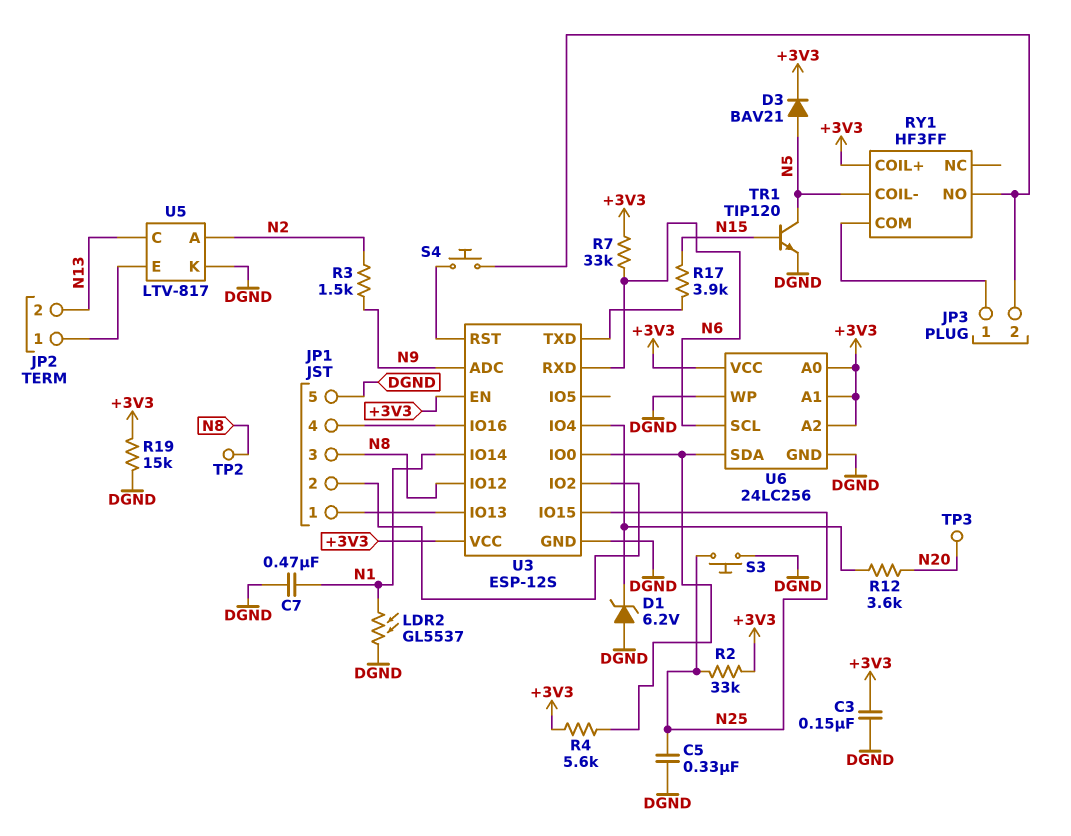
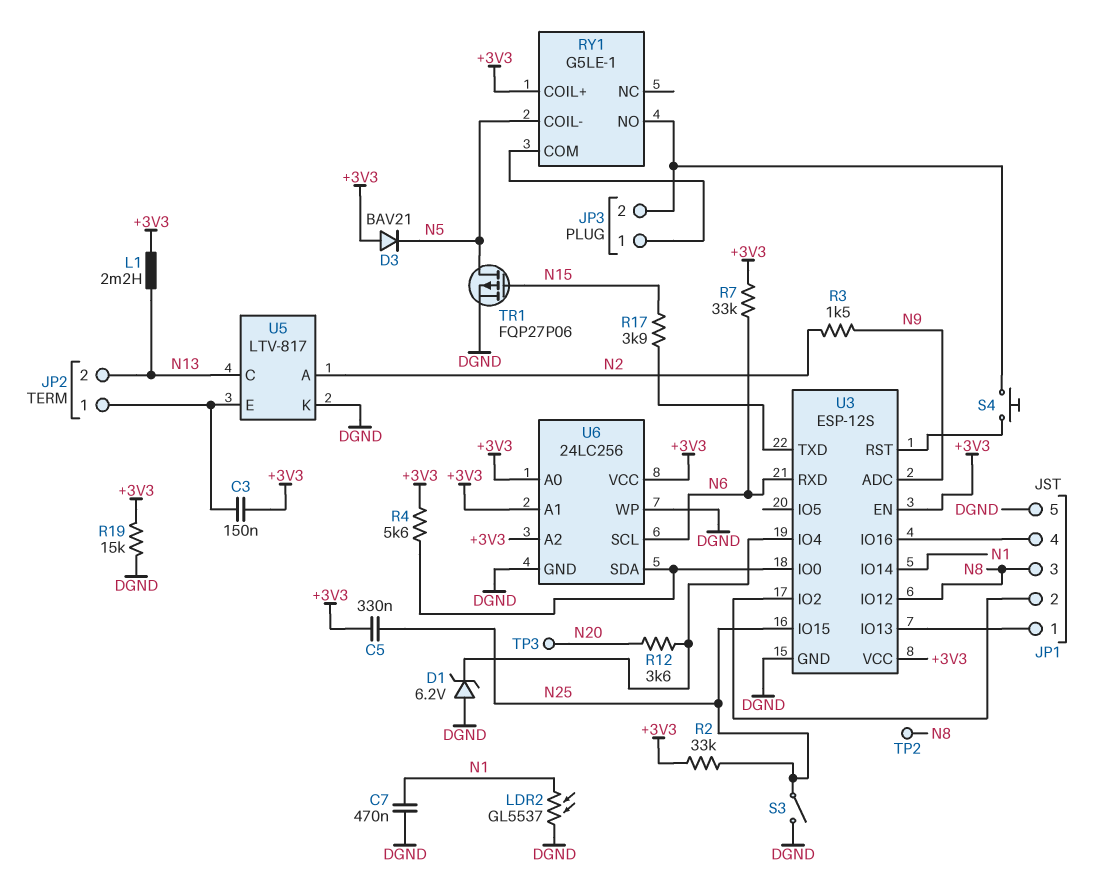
C3: 150nF (+3V3, DGND) -> 150nF (+3V3, JP2/1)
C5: 330nF (DGND, N25) -> 330nF (+3V3, N25)
D3: diode BAV21 (A N5, K +3V3) -> diode BAV21 (A +3V3, K N5)
L1: none -> 2.2mH (+3V3, N13)
RY1: HF3FF -> G5LE-1
S3: button (DGND, N25) -> switch (DGND, N25)
TR1: NPN TIP120 (B N15, C N5, E DGND) -> PMOS FQP27P06 (G N15, D N5, S DGND)

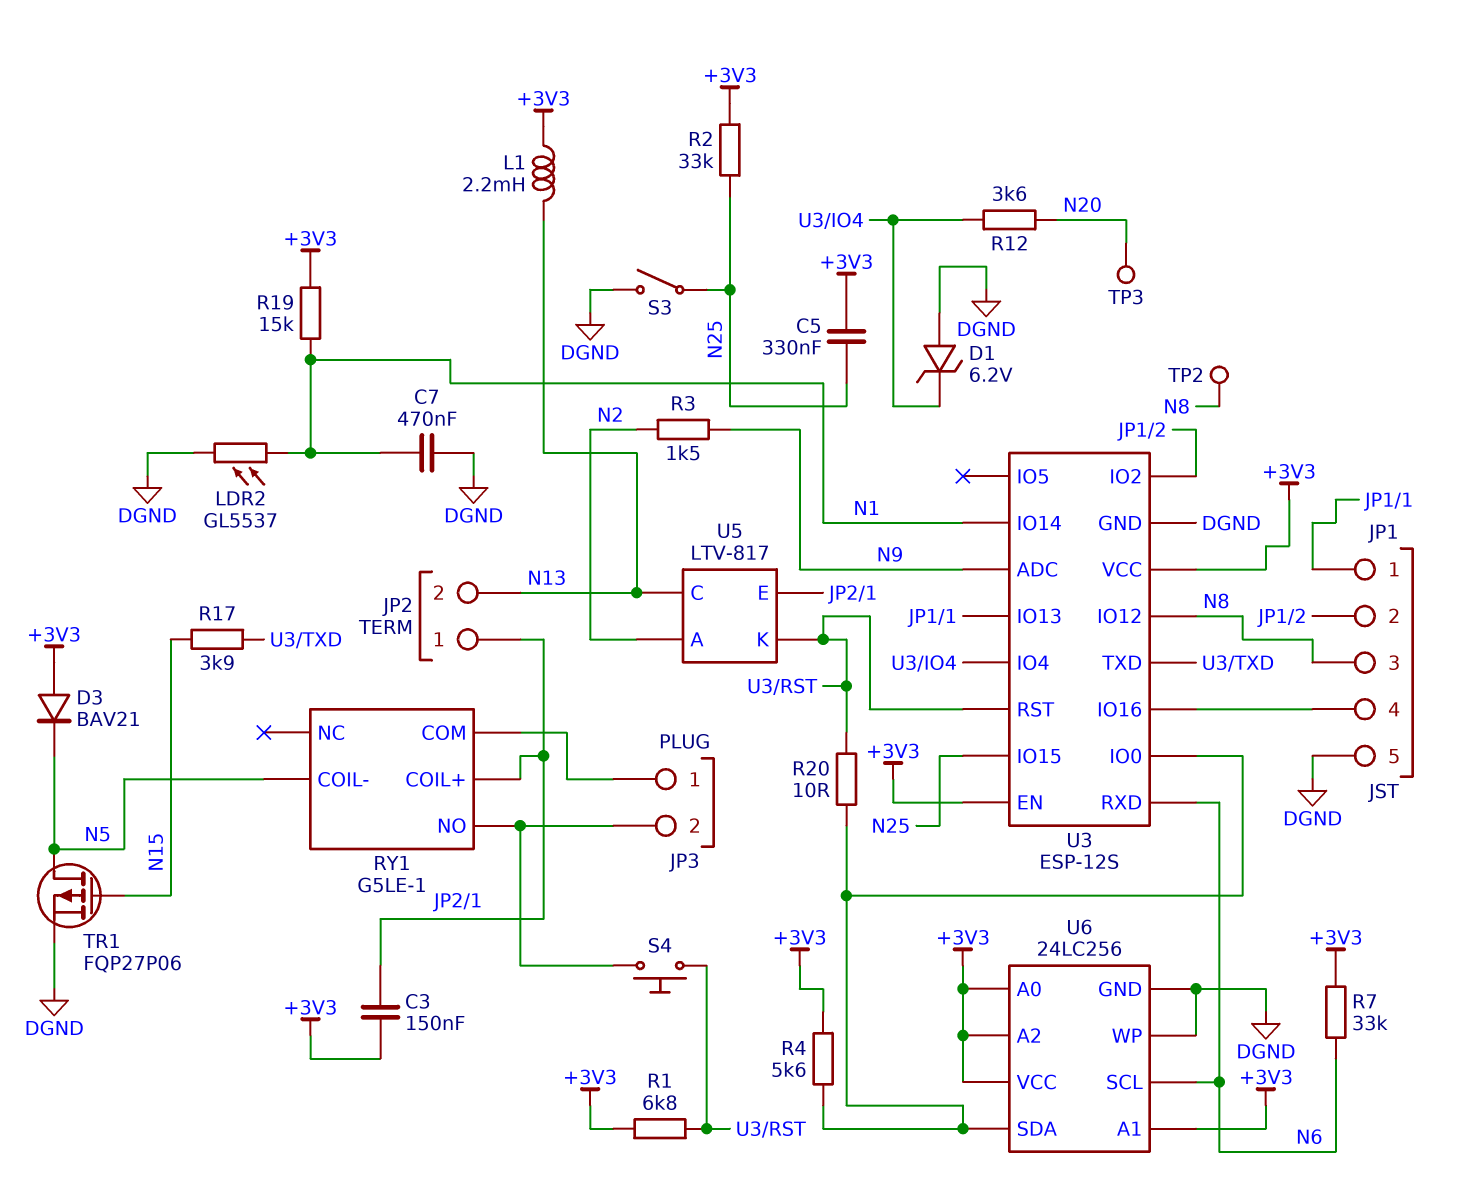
R1: none -> 6.8k (+3V3, U3/RST)
R19: 15k (+3V3, DGND) -> 15k (+3V3, N1)
R20: none -> 10 (U3/IO0, U3/RST)
RY1 pin COIL+: +3V3 -> JP2/1
U5 pin K: DGND -> U3/RST

